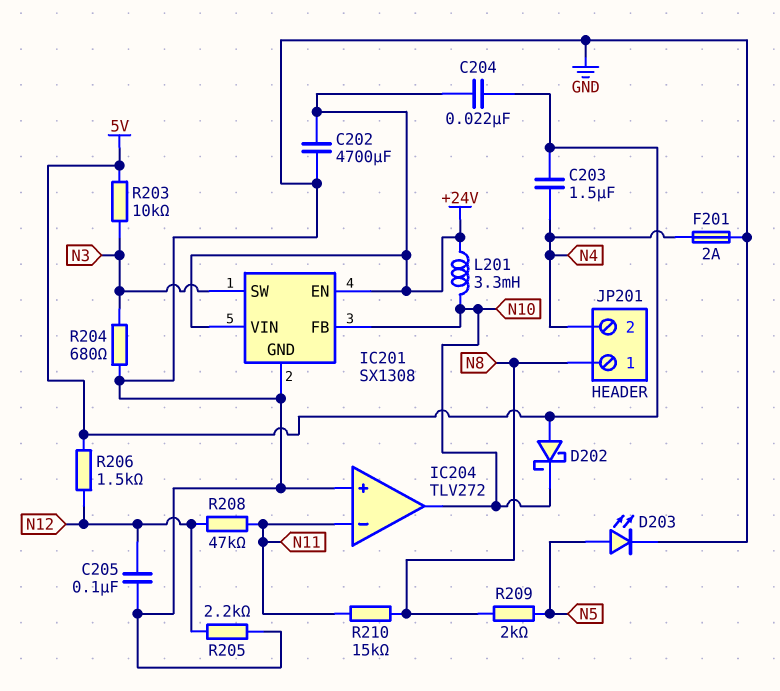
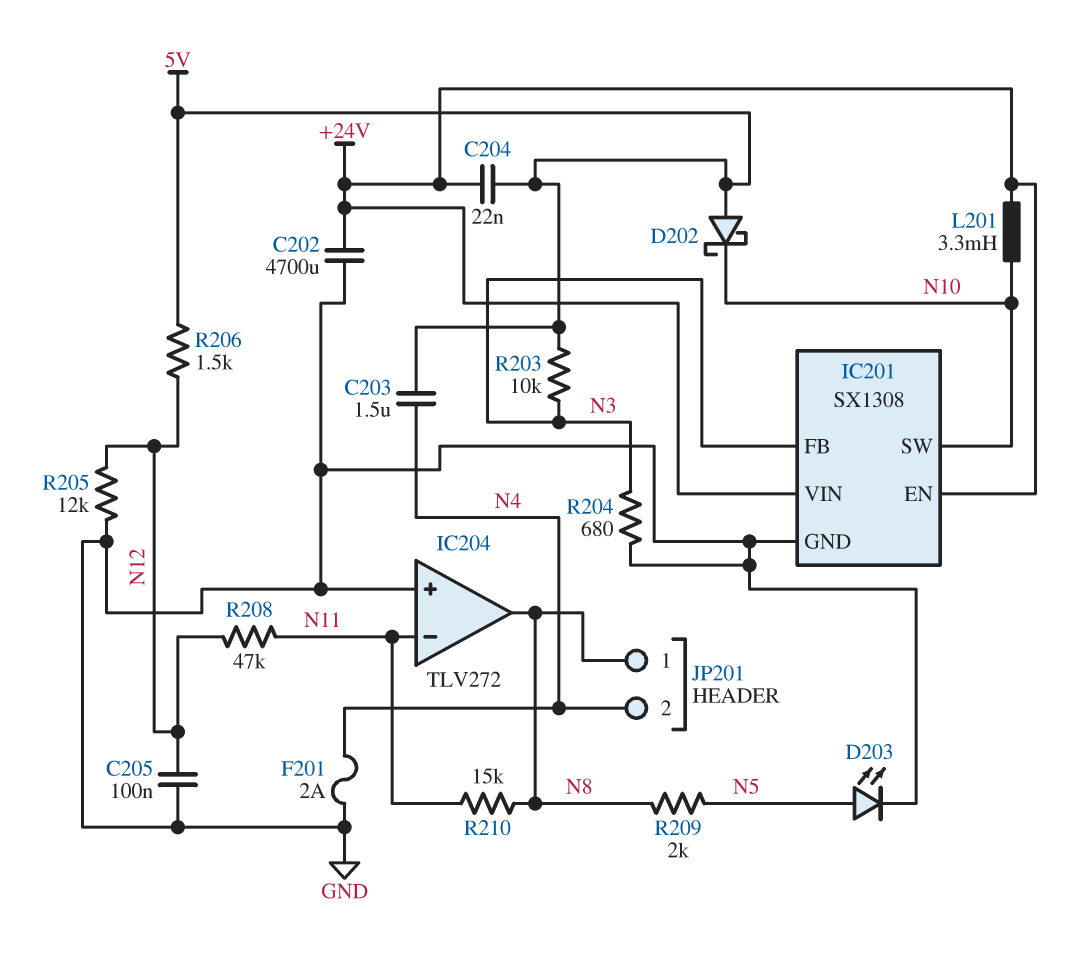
IC201 pin FB: N10 -> N3
IC201 pin SW: N3 -> N10
IC204 pin out: N10 -> N8
R205: 2.2k (GND, N12) -> 12k (GND, N12)

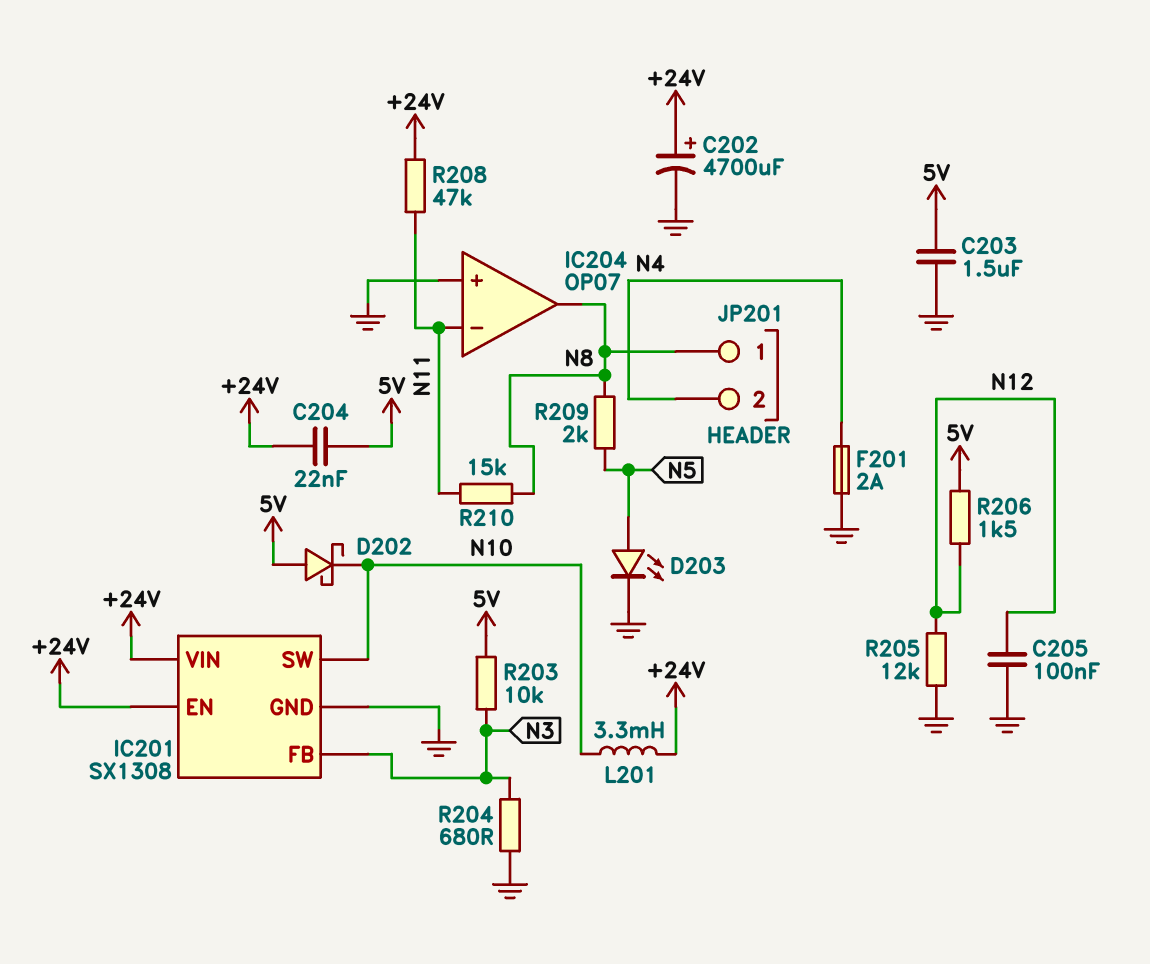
C202: 4700uF (+24V, GND) -> 4700uF (plus +24V, minus GND)
C203: 1.5uF (5V, N4) -> 1.5uF (5V, GND)
IC204: TLV272 -> OP07
R208: 47k (N11, N12) -> 47k (+24V, N11)

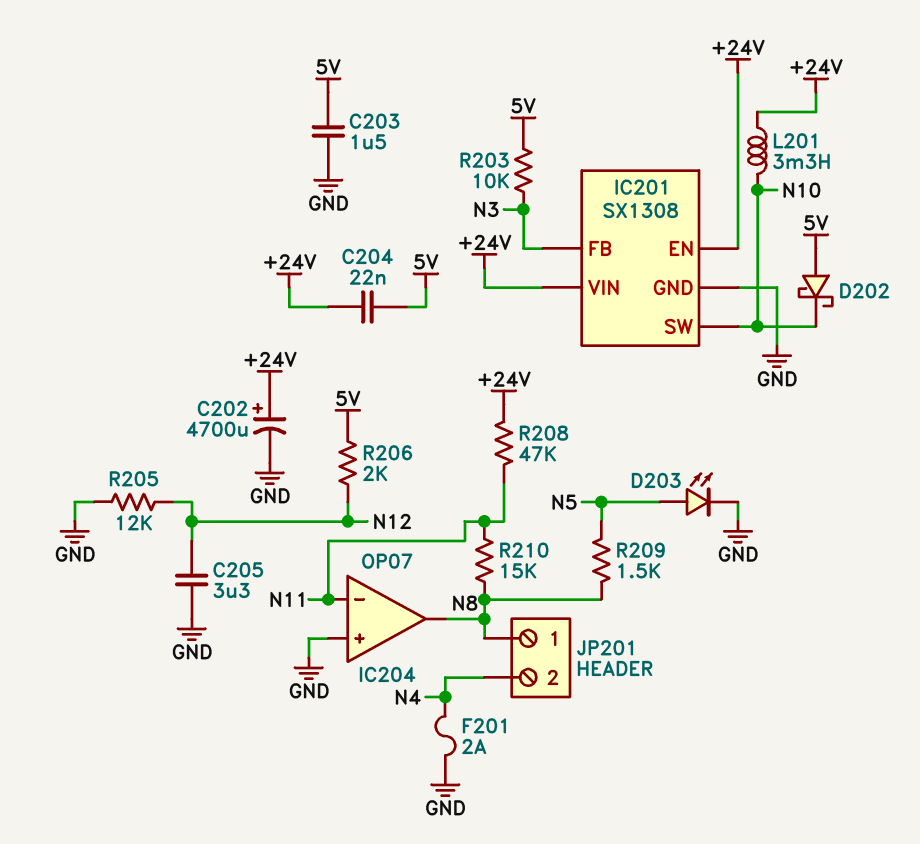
C205: 100nF (GND, N12) -> 3.3uF (GND, N12)
R204: 680 (GND, N3) -> none
R206: 1.5k (5V, N12) -> 2k (5V, N12)
R209: 2k (N5, N8) -> 1.5k (N5, N8)

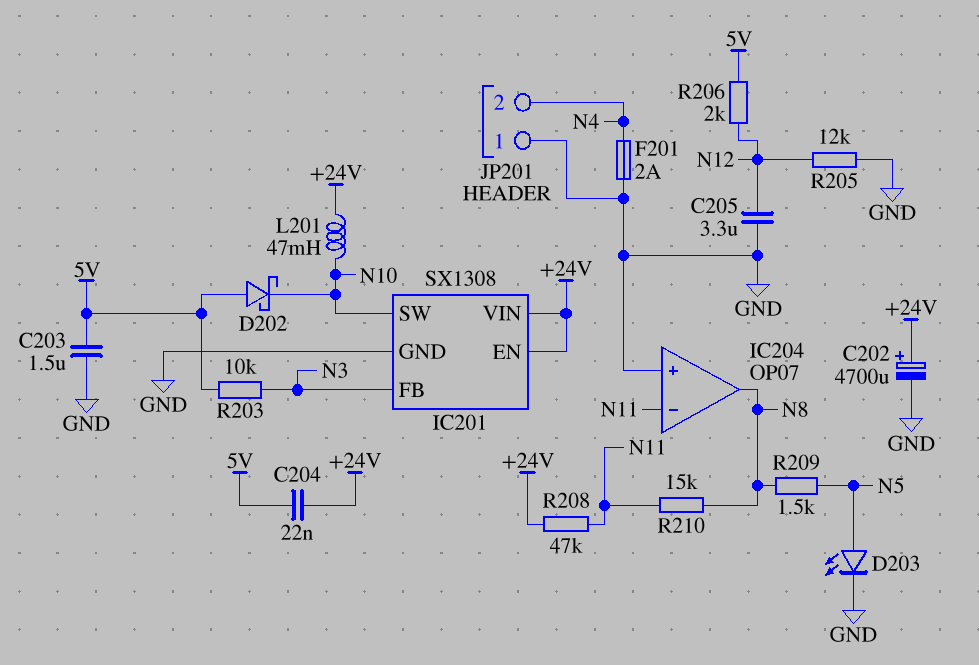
JP201 pin 1: N8 -> GND
L201: 3.3mH (+24V, N10) -> 47mH (+24V, N10)

